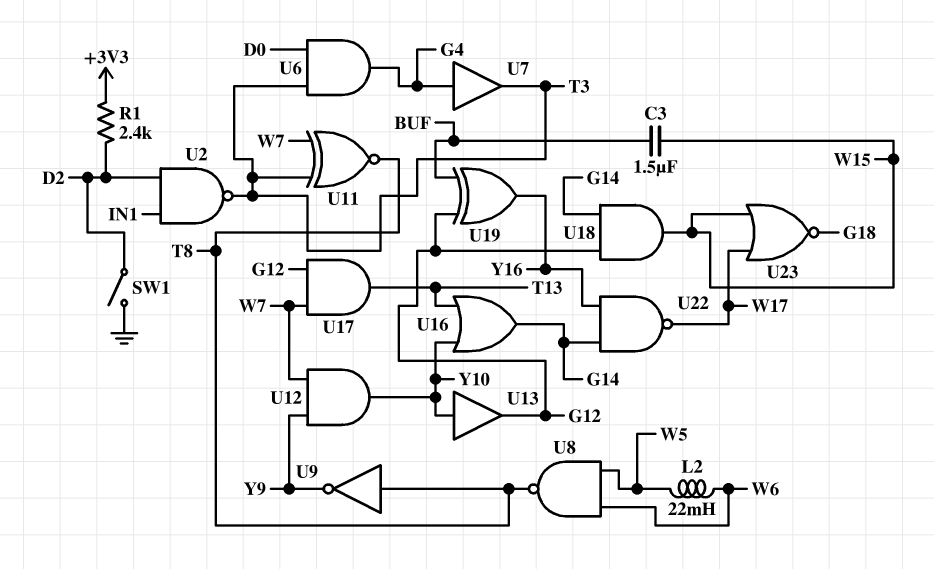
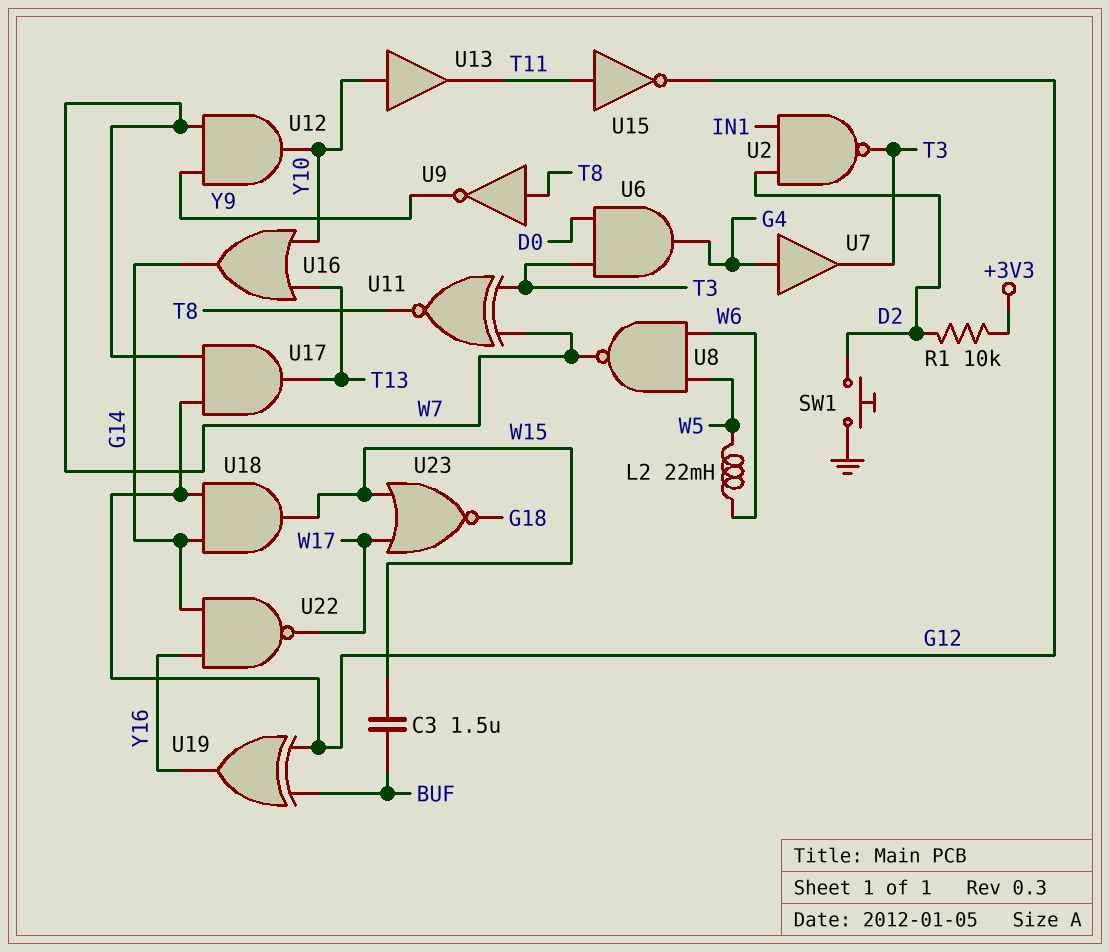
R1: 2.4k (+3V3, D2) -> 10k (+3V3, D2)
SW1: switch (D2, GND) -> button (D2, GND)
U8: NAND (in W5, in W6, out T8) -> NAND (in W5, in W6, out W7)
U13: buffer (in Y10, out G12) -> buffer (in Y10, out T11)
U15: none -> NOT (in T11, out G12)

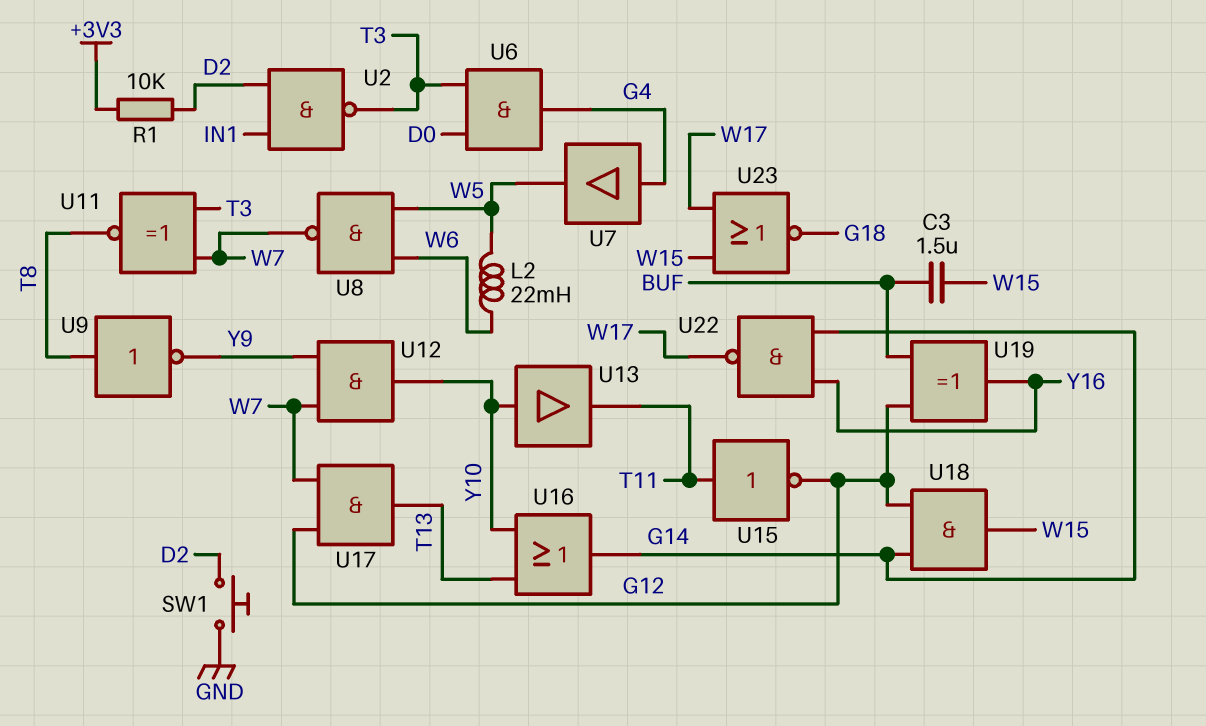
U7: buffer (in G4, out T3) -> buffer (in G4, out W5)

